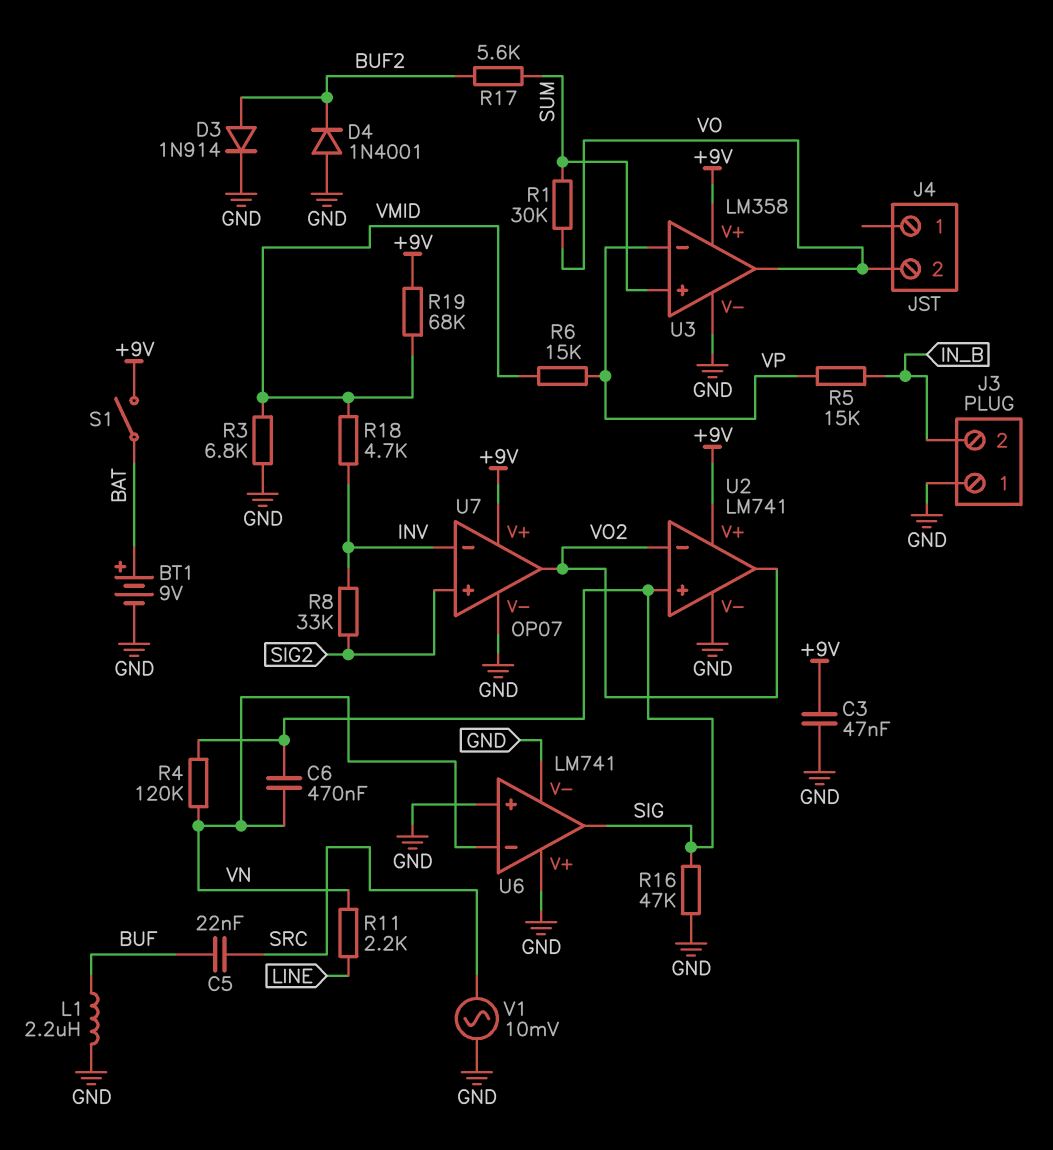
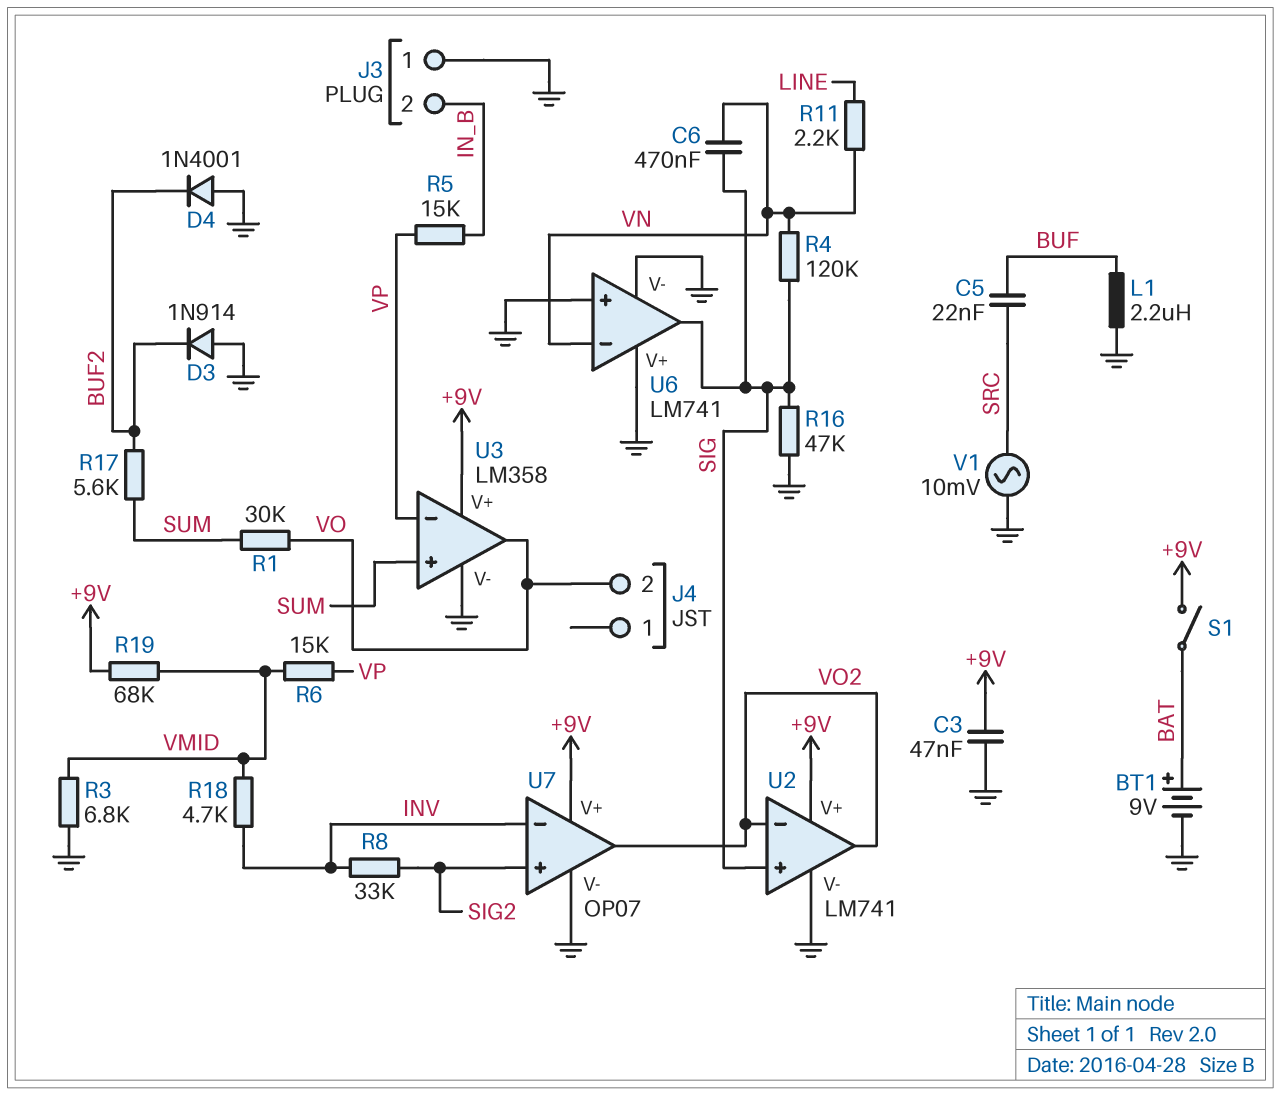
D3: diode 1N914 (A BUF2, K GND) -> diode 1N914 (A GND, K BUF2)

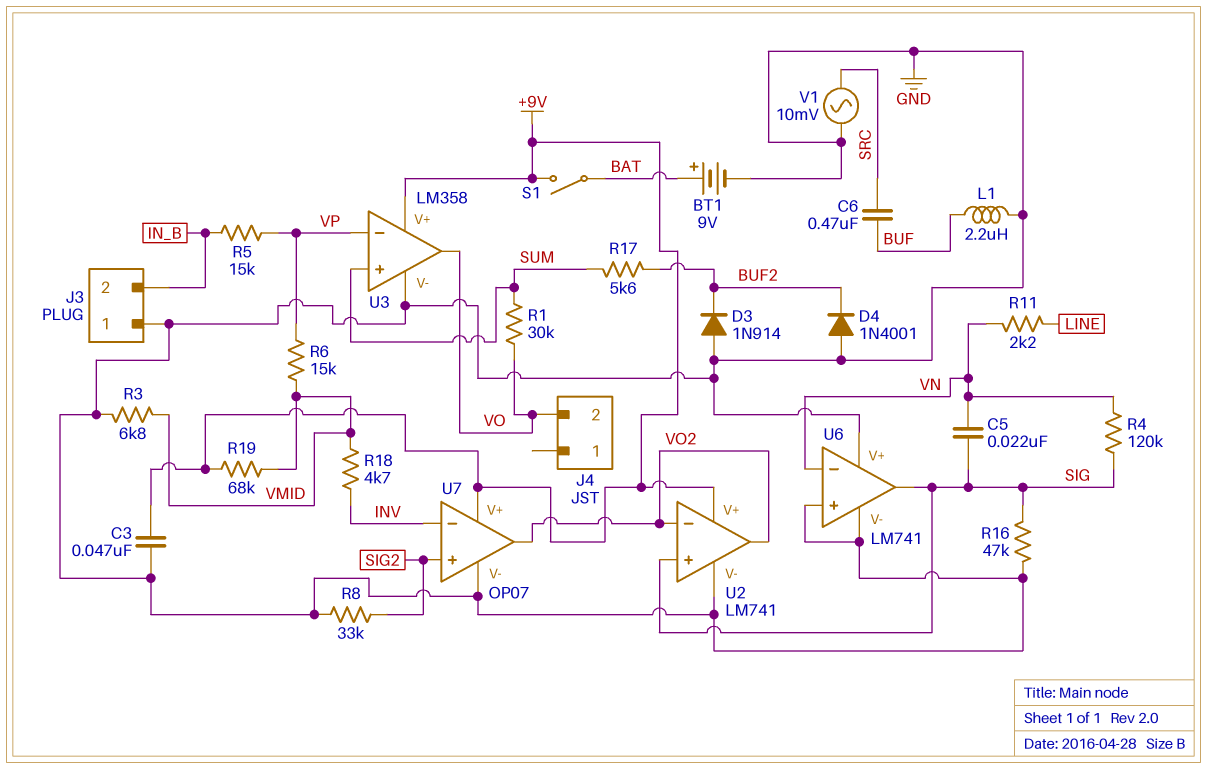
C5: 22nF (BUF, SRC) -> 22nF (SIG, VN)
C6: 470nF (SIG, VN) -> 470nF (BUF, SRC)
R8: 33k (INV, SIG2) -> 33k (GND, SIG2)

